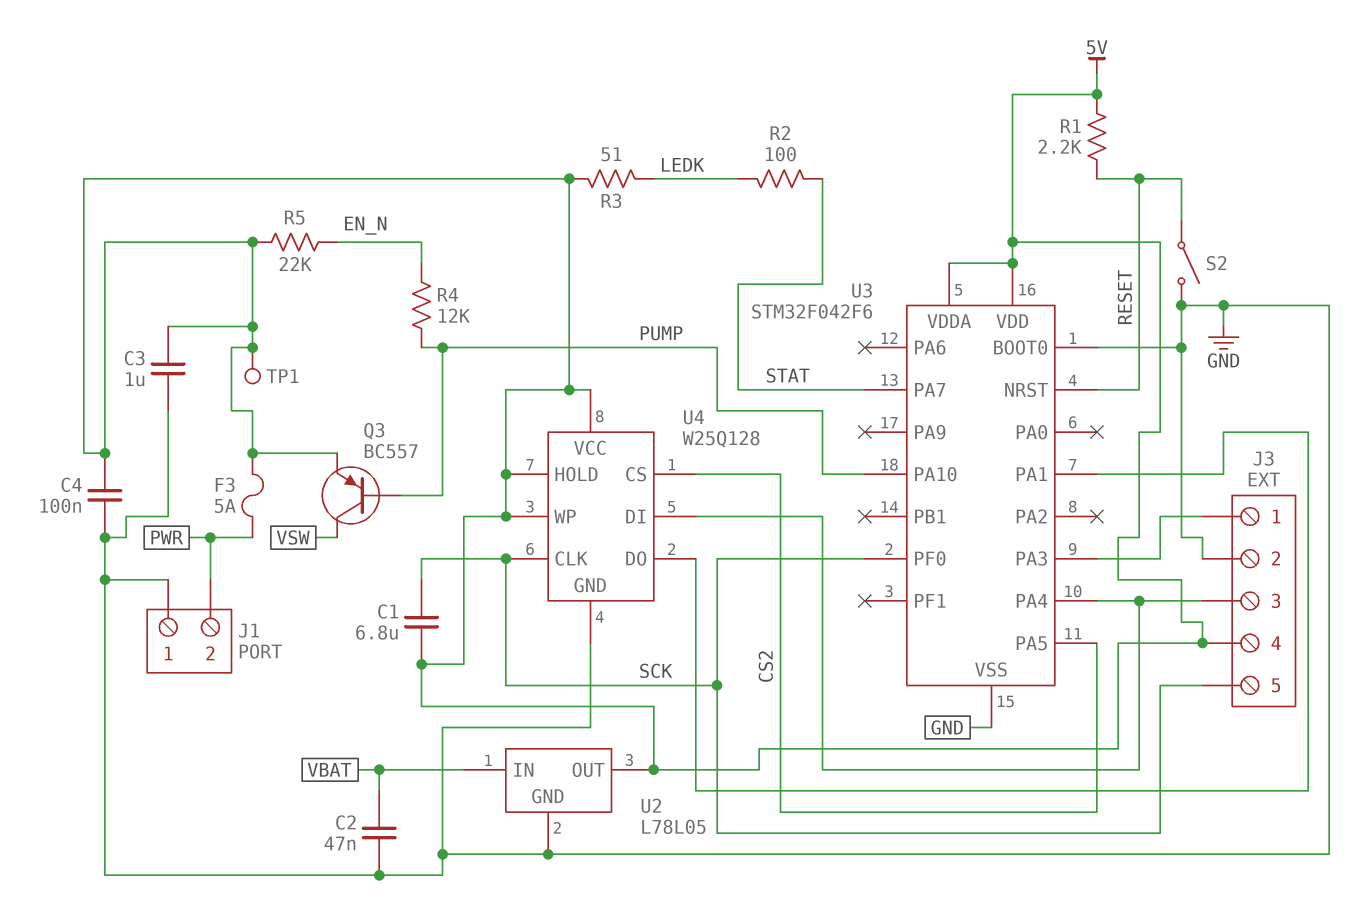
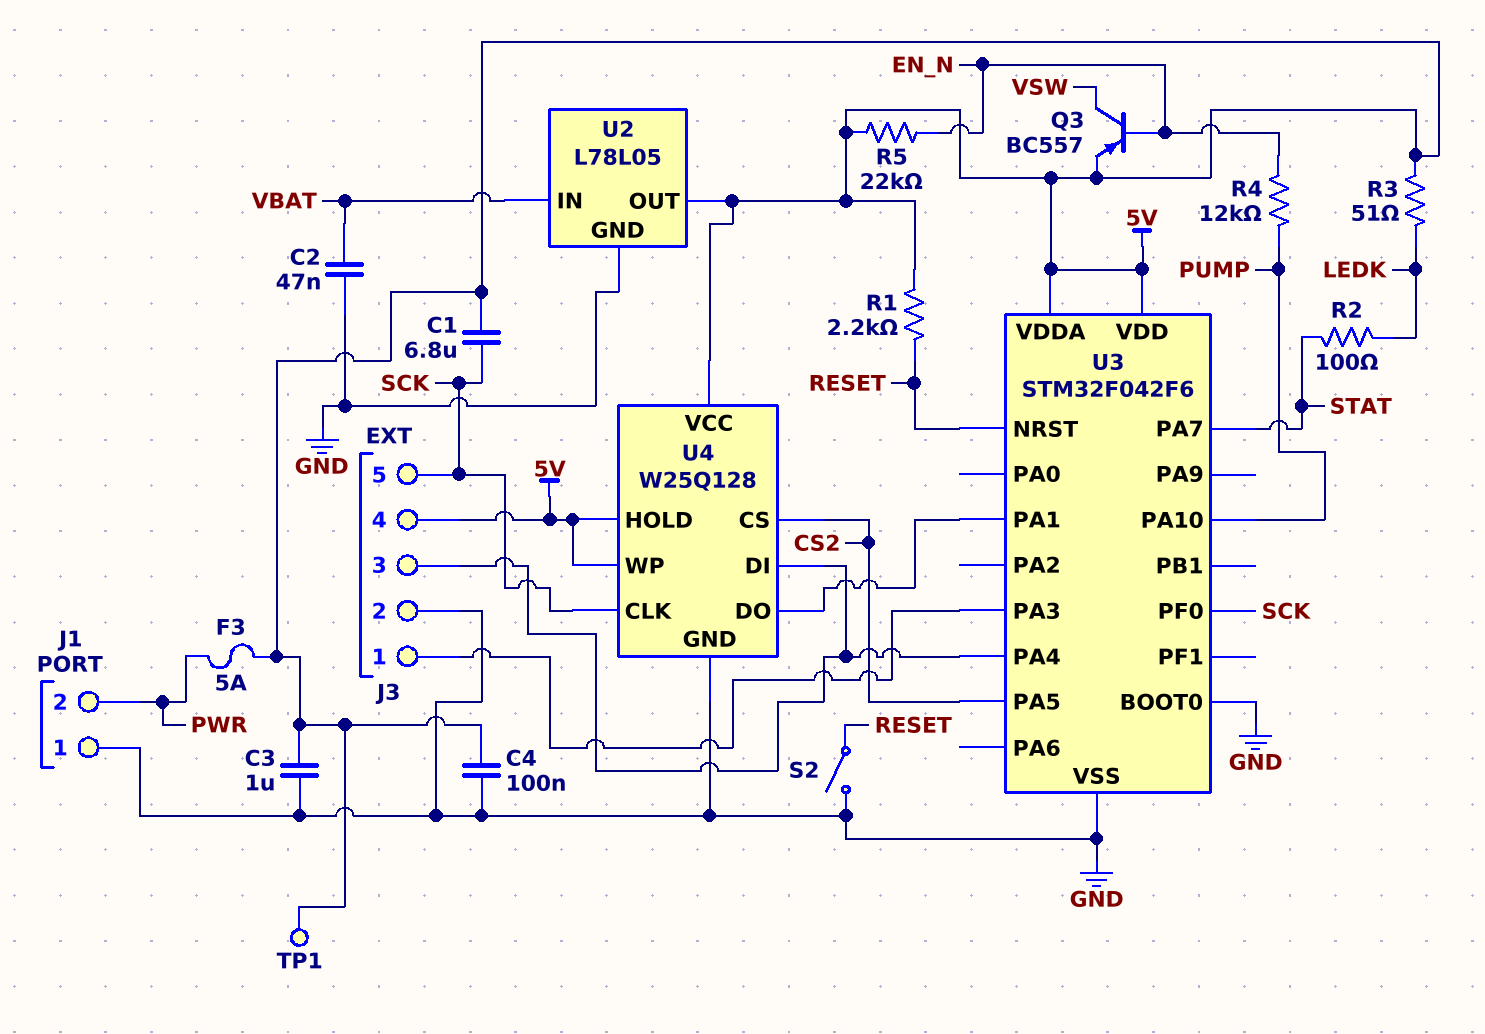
Q3: PNP BC557 (B PUMP, C VSW, E 5V) -> PNP BC557 (B EN_N, C VSW, E 5V)

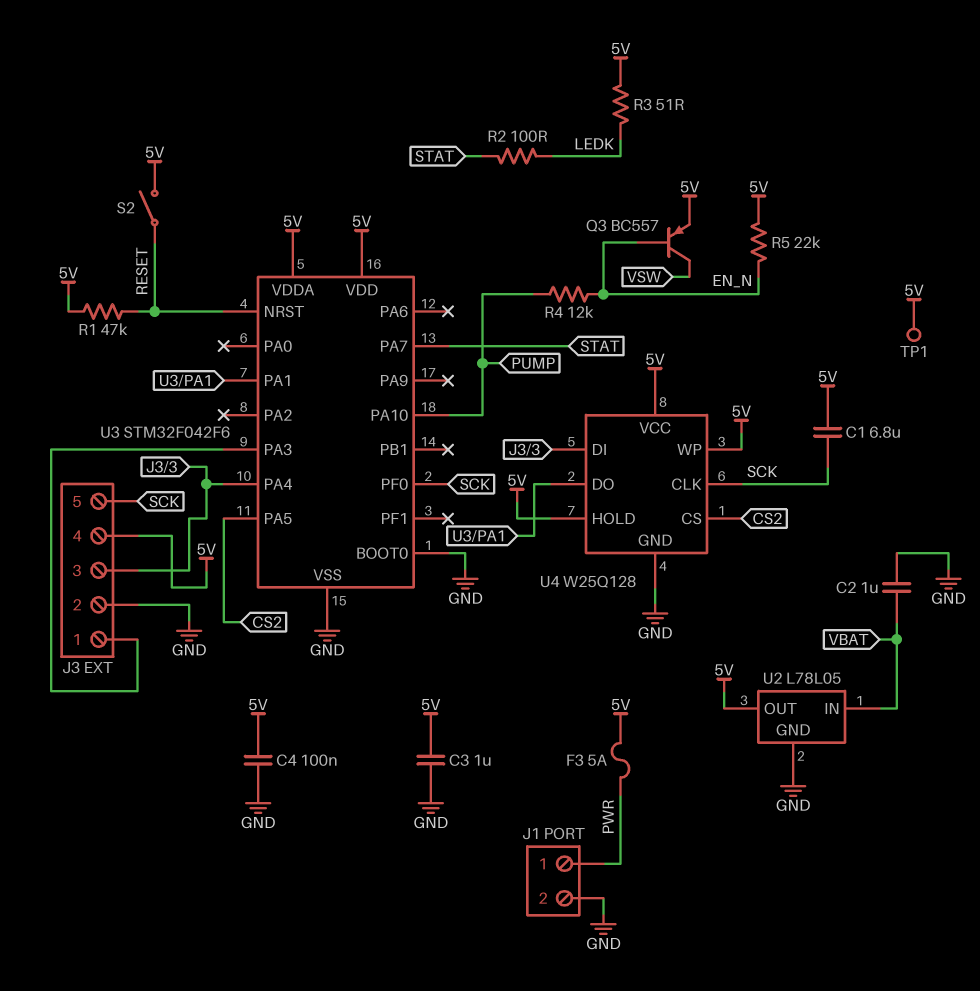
C2: 47nF (GND, VBAT) -> 1uF (GND, VBAT)
J1 pin 1: GND -> PWR
J1 pin 2: PWR -> GND
R1: 2.2k (5V, RESET) -> 47k (5V, RESET)
S2: switch (GND, RESET) -> switch (5V, RESET)

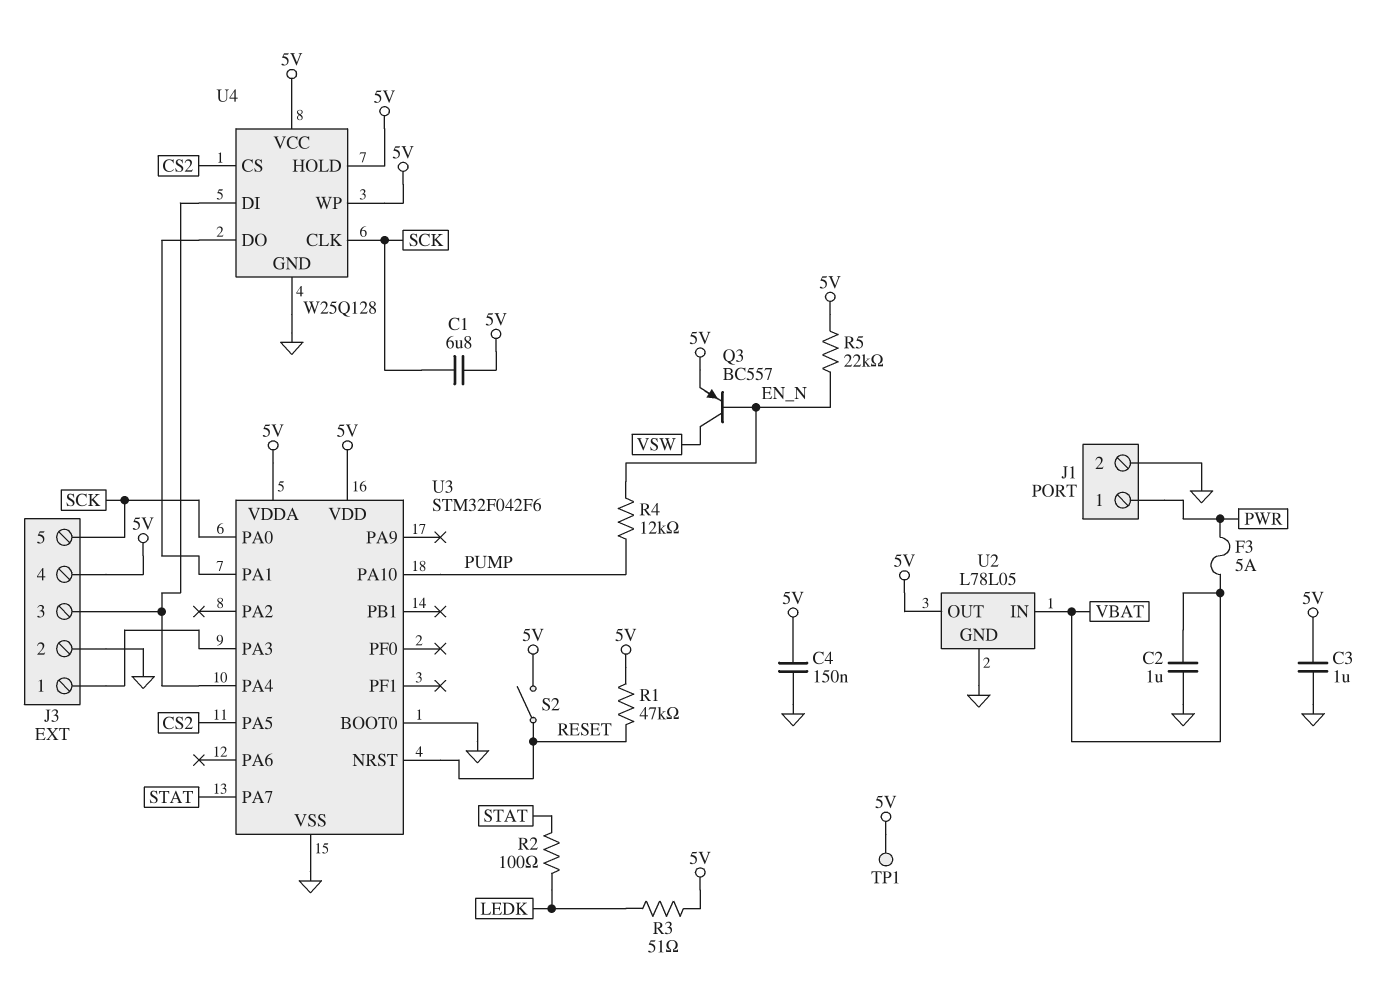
C4: 100nF (5V, GND) -> 150nF (5V, GND)
F3: 5A (5V, PWR) -> 5A (PWR, VBAT)
U3 pin PA0: none -> SCK
U3 pin PF0: SCK -> none

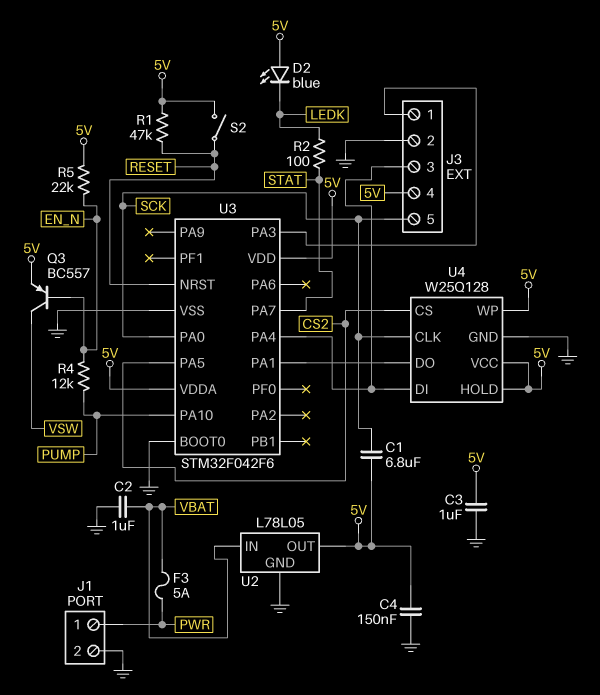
D2: none -> LED blue (A 5V, K LEDK)
R3: 51 (5V, LEDK) -> none
TP1: test point (5V) -> none

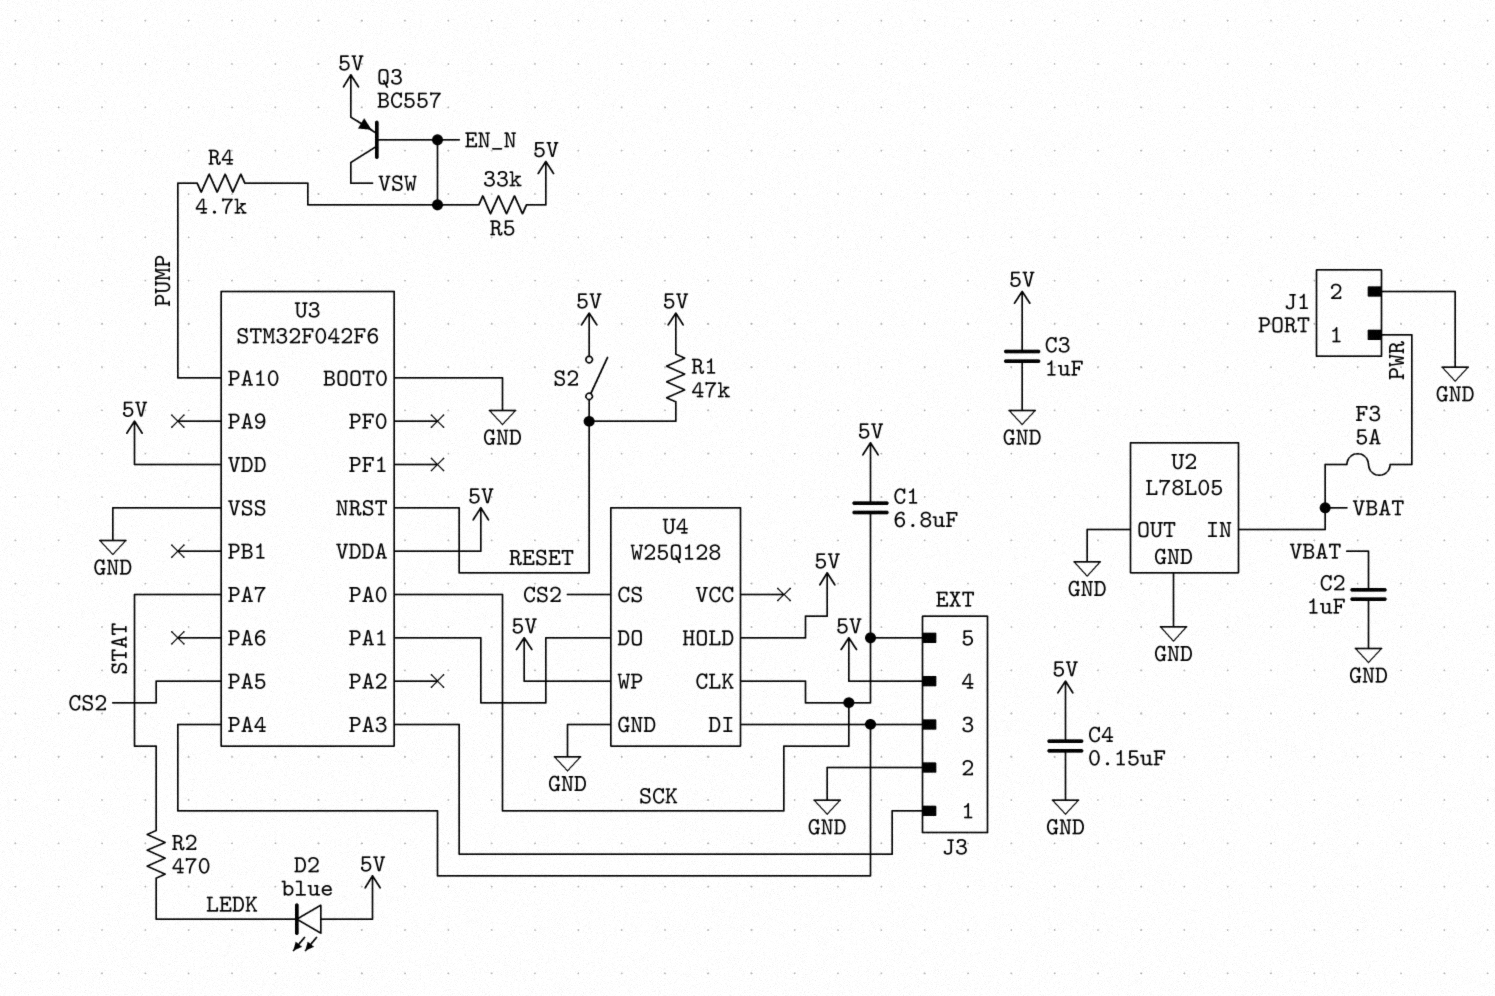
R2: 100 (LEDK, STAT) -> 470 (LEDK, STAT)
R4: 12k (EN_N, PUMP) -> 4.7k (EN_N, PUMP)
R5: 22k (5V, EN_N) -> 33k (5V, EN_N)
U2 pin OUT: 5V -> GND
U4 pin VCC: 5V -> none

